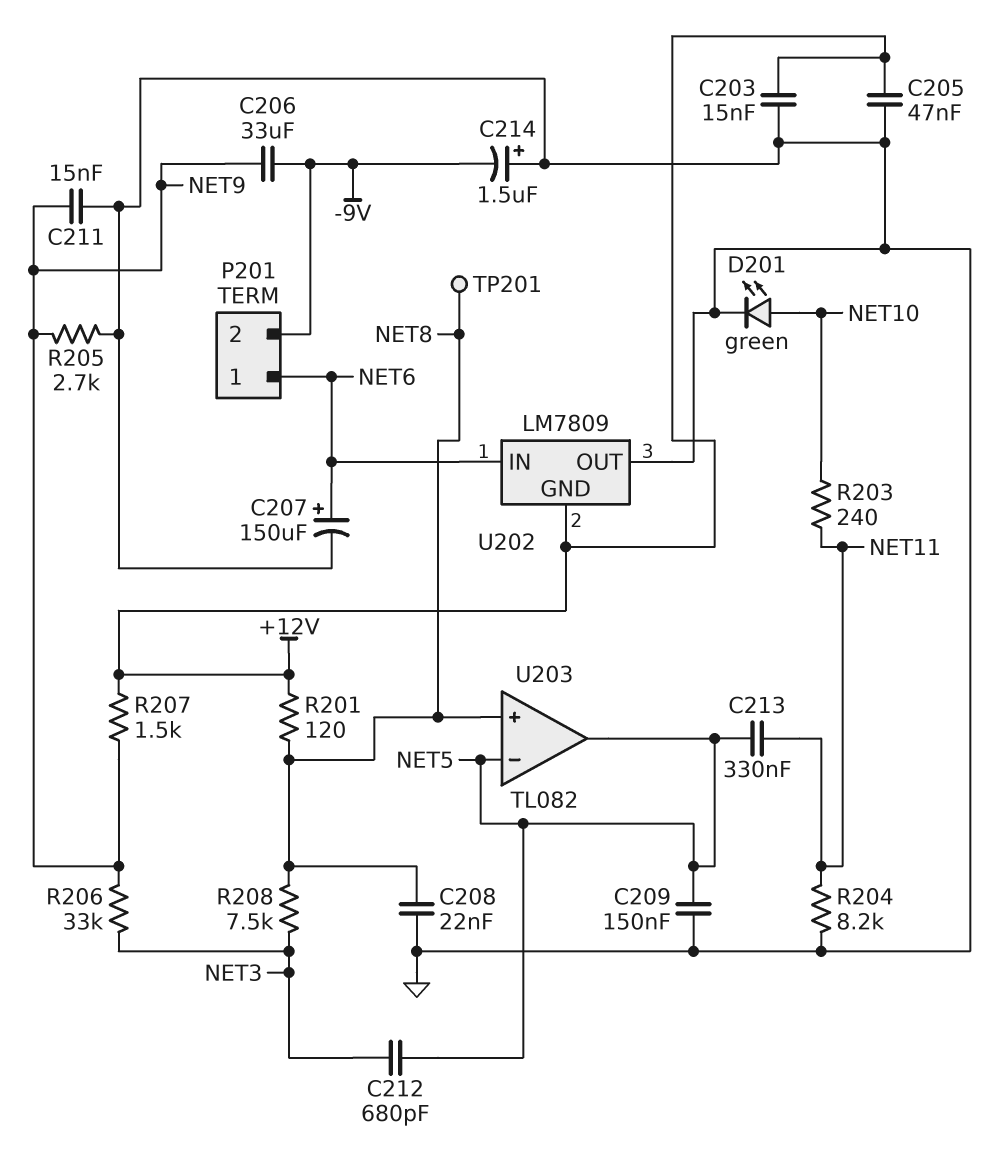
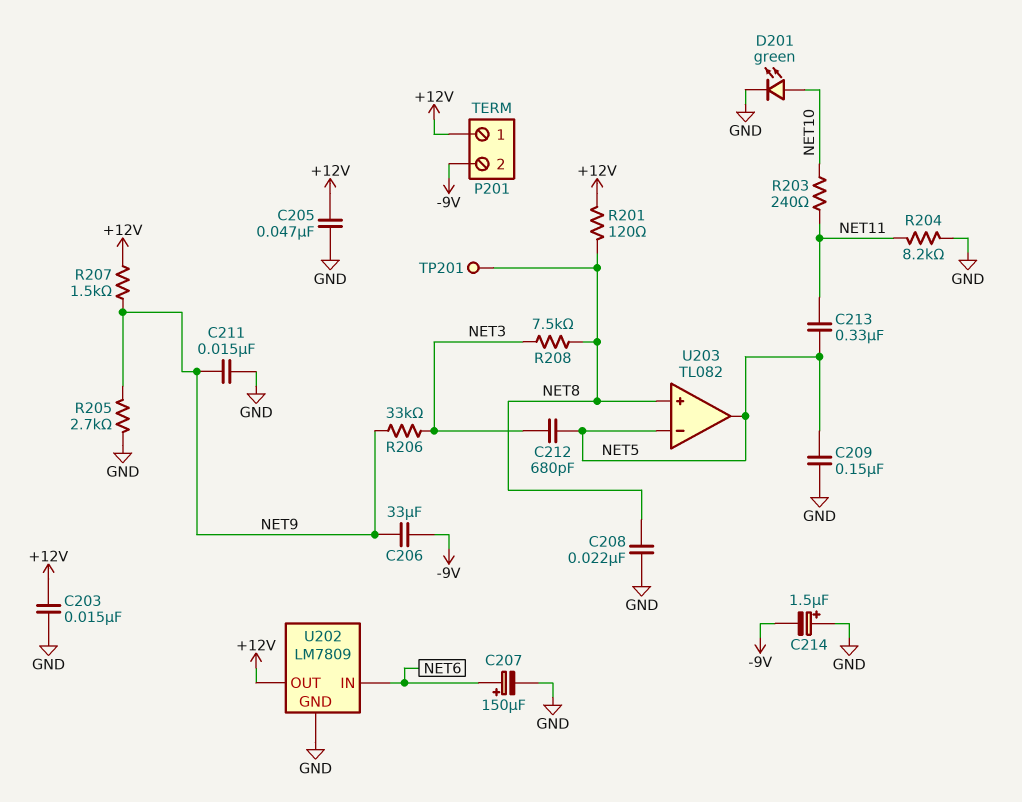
P201 pin 1: NET6 -> +12V
U202 pin GND: +12V -> GND
U202 pin OUT: GND -> +12V

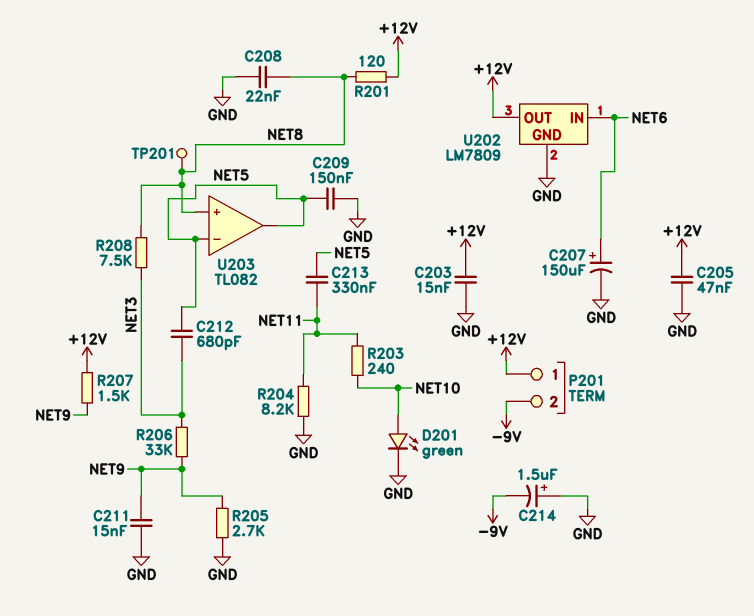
C206: 33uF (-9V, NET9) -> none

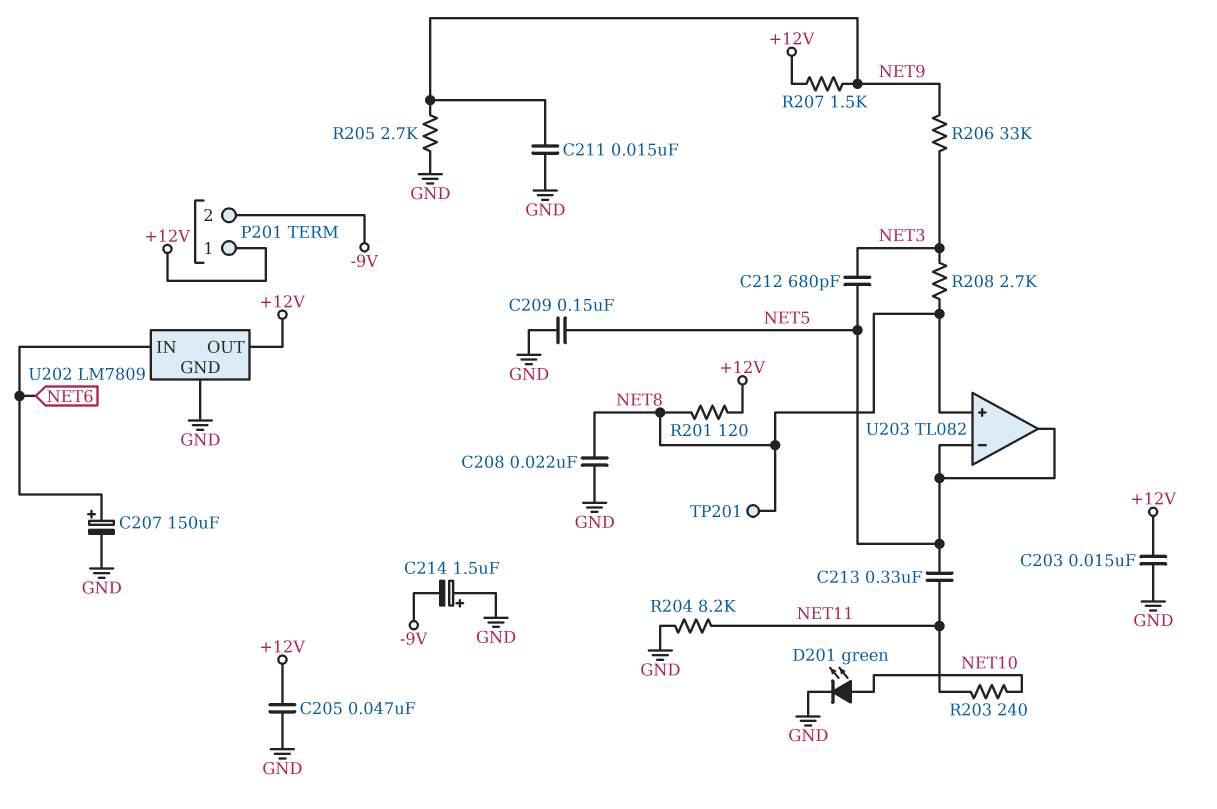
R208: 7.5k (NET3, NET8) -> 2.7k (NET3, NET8)

